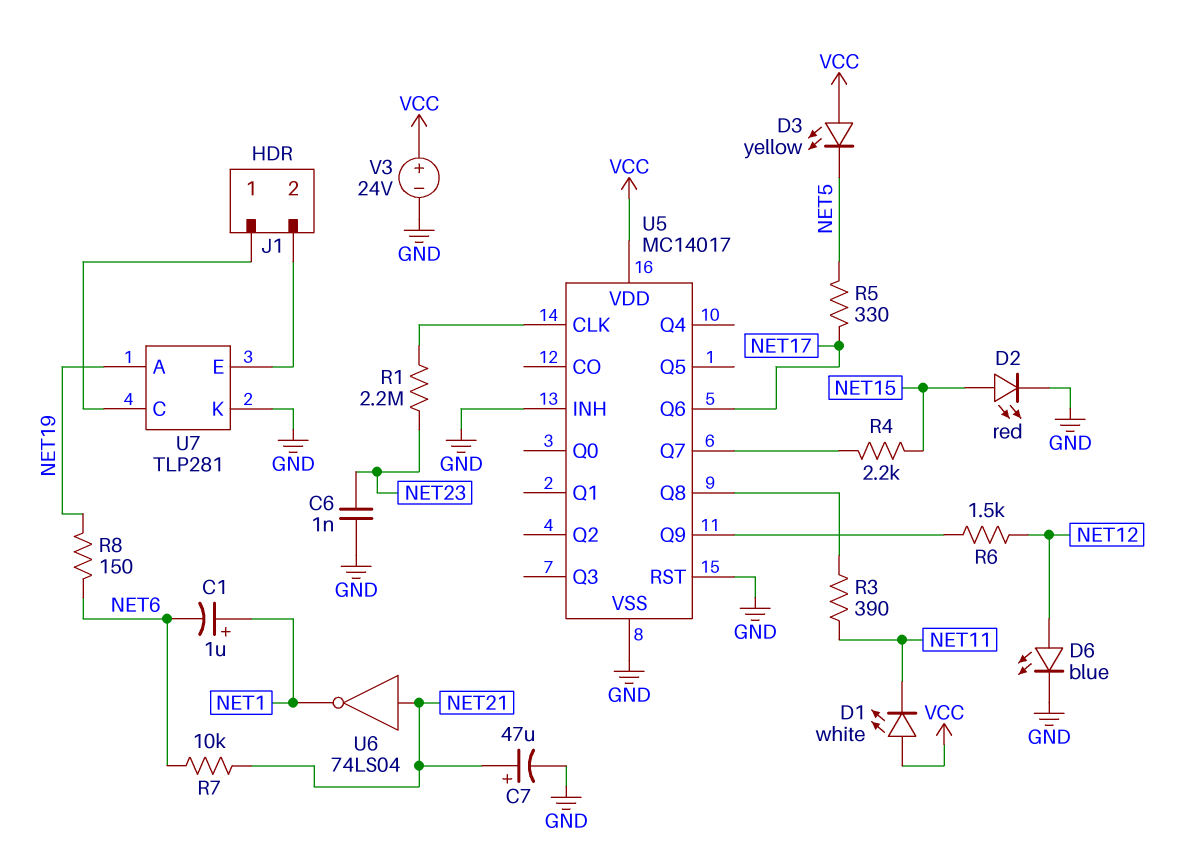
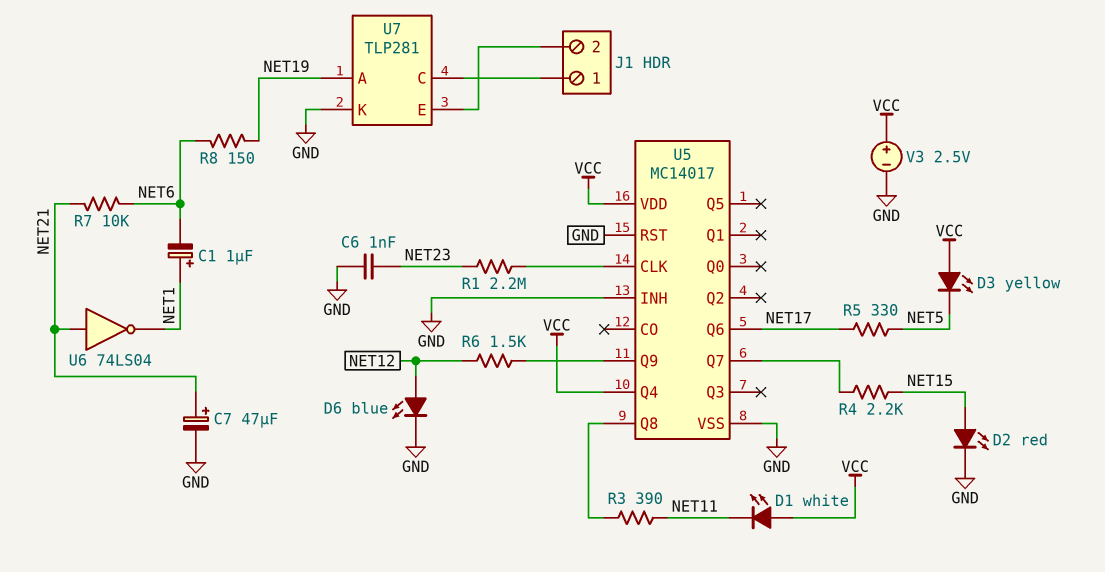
U5 pin Q4: none -> VCC
V3: 24V (plus VCC, minus GND) -> 2.5V (plus VCC, minus GND)

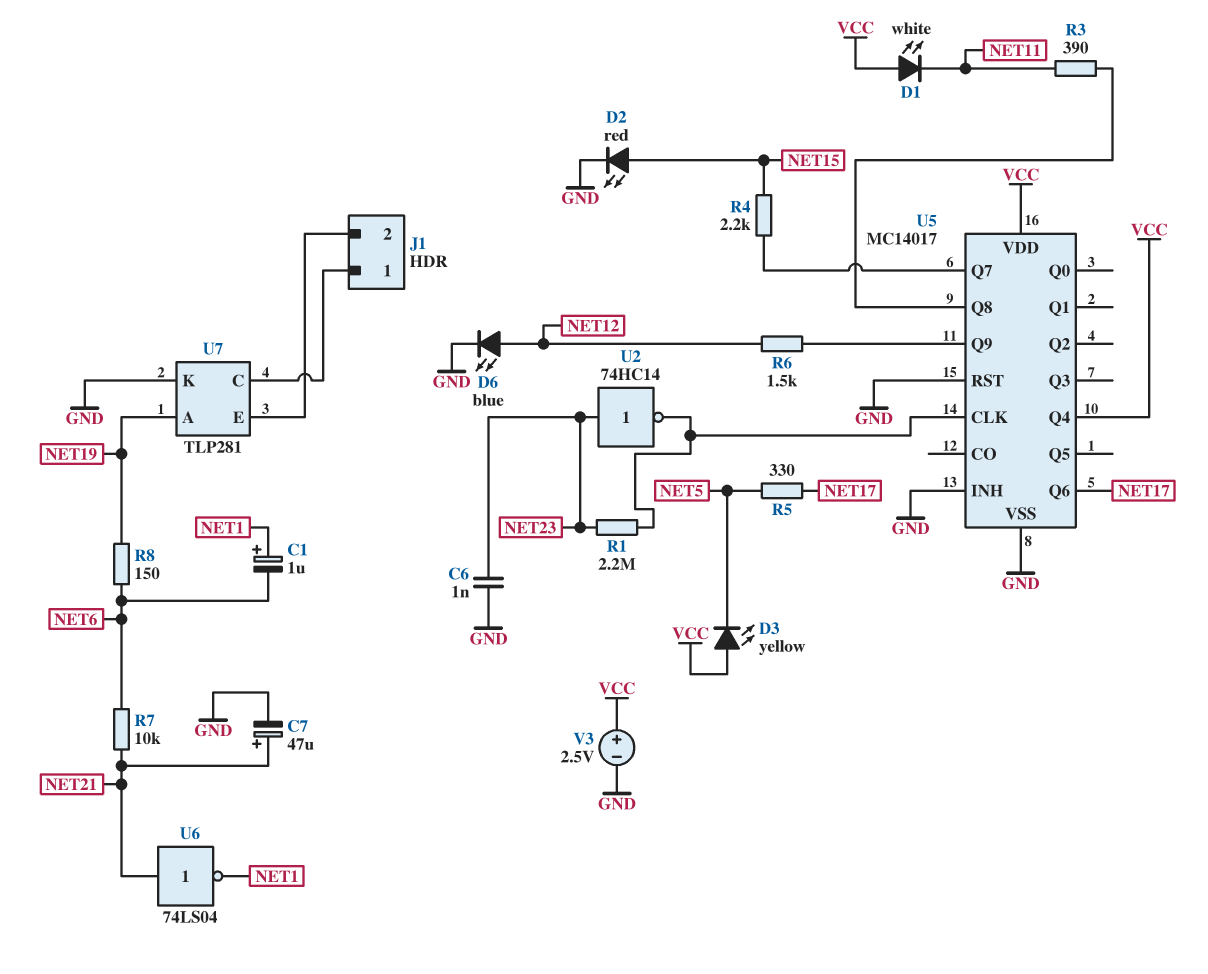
U2: none -> NOT 74HC14 (in NET23, out U5/CLK)

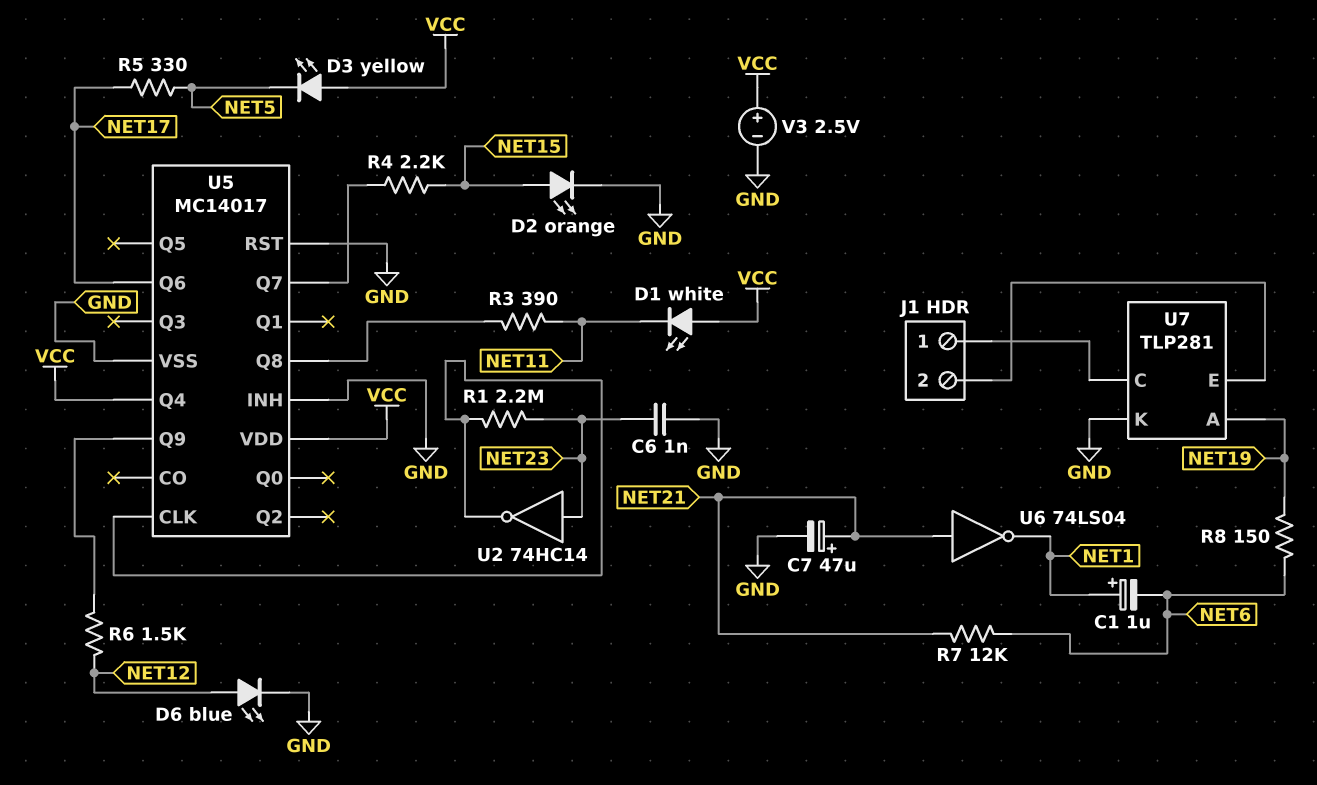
D2: LED red (A NET15, K GND) -> LED orange (A NET15, K GND)
R7: 10k (NET6, NET21) -> 12k (NET6, NET21)

